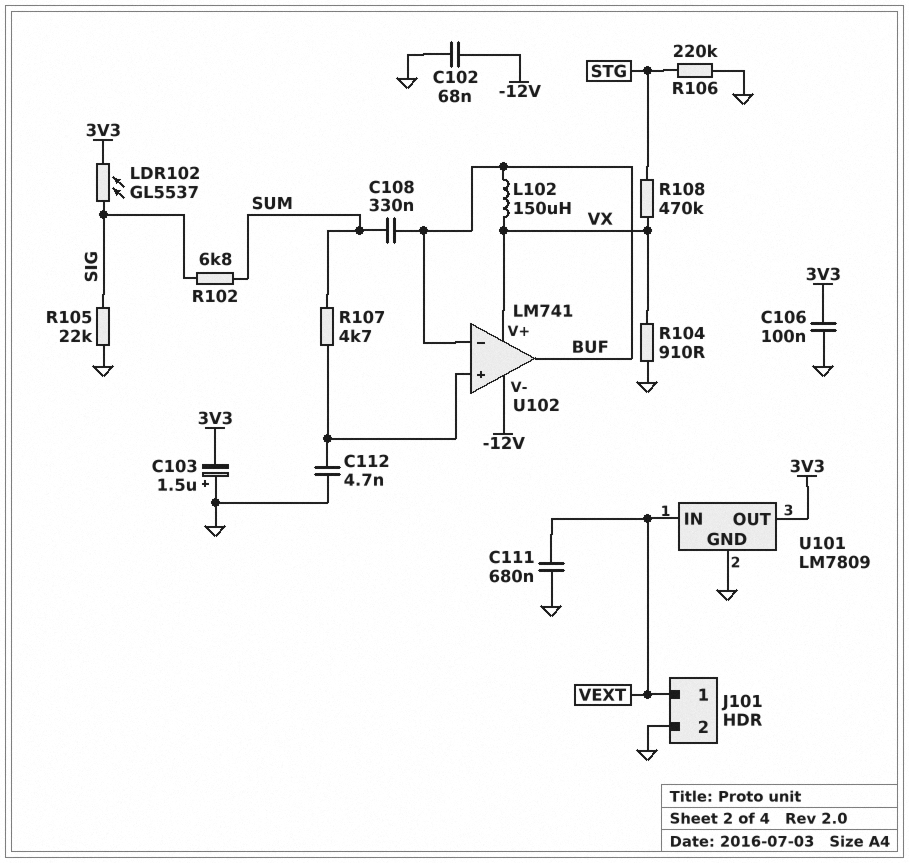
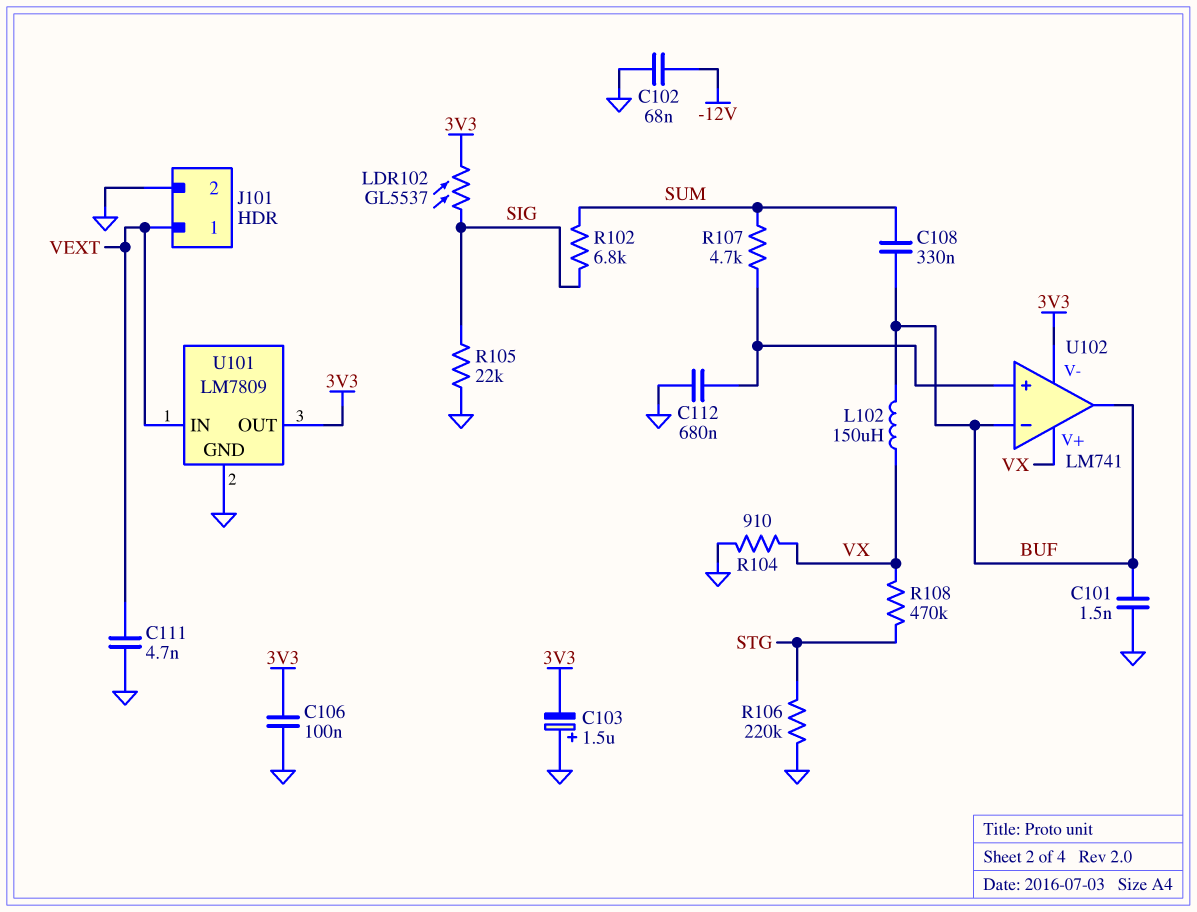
C101: none -> 1.5nF (BUF, GND)
C111: 680nF (GND, VEXT) -> 4.7nF (GND, VEXT)
C112: 4.7nF (GND, U102/in+) -> 680nF (GND, U102/in+)
U102 pin V-: -12V -> 3V3

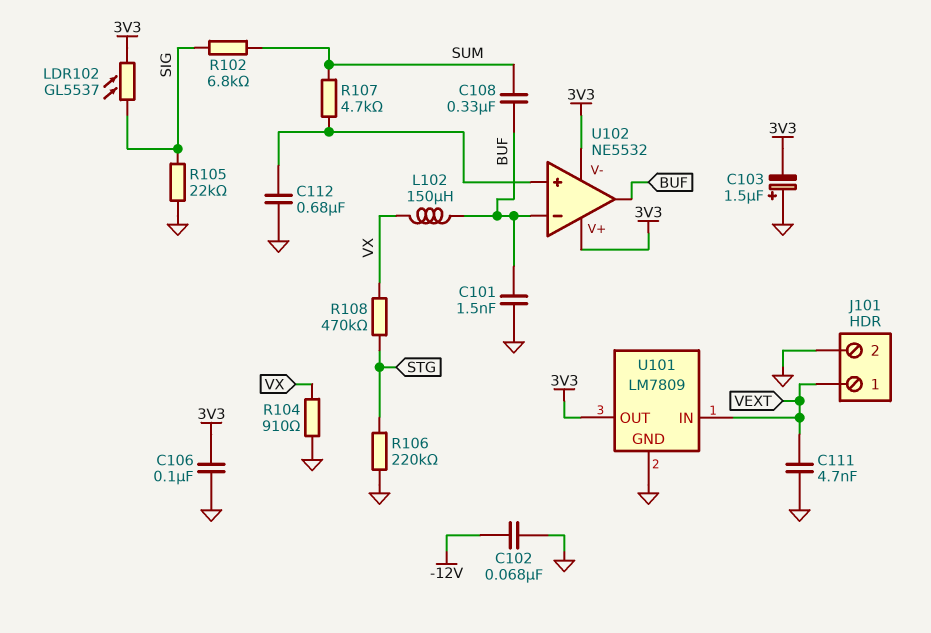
U102: LM741 -> NE5532
U102 pin V+: VX -> 3V3

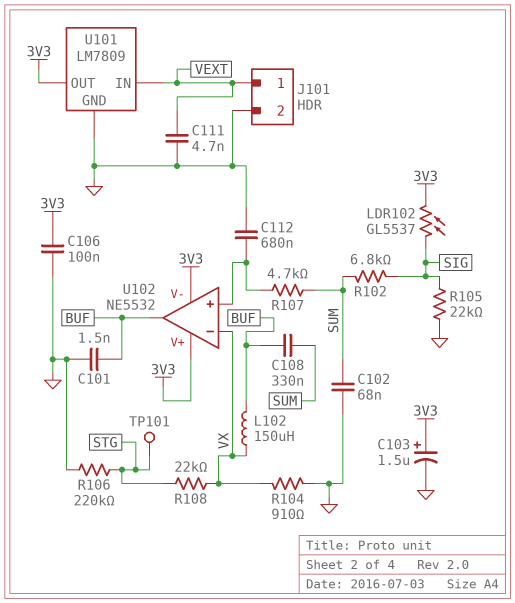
C102: 68nF (-12V, GND) -> 68nF (GND, SUM)
C103: 1.5uF (plus GND, minus 3V3) -> 1.5uF (plus 3V3, minus GND)
R108: 470k (STG, VX) -> 22k (STG, VX)
TP101: none -> test point (STG)
U102 pin in-: BUF -> VX

